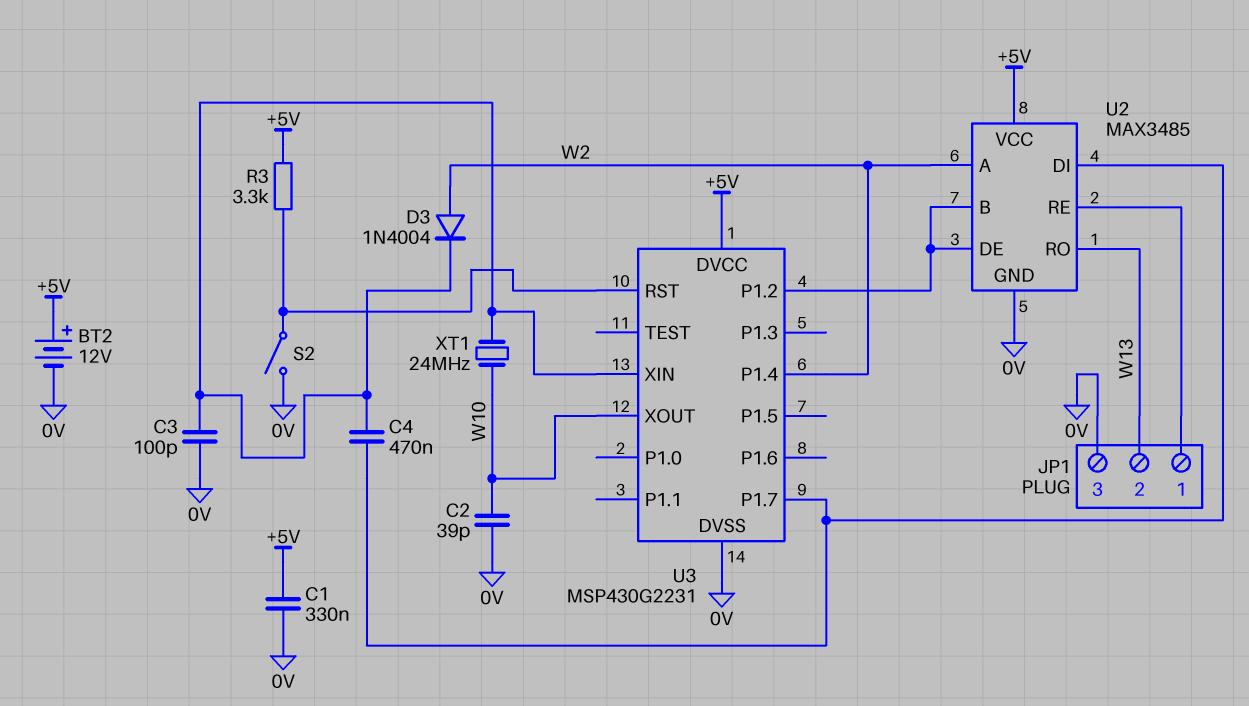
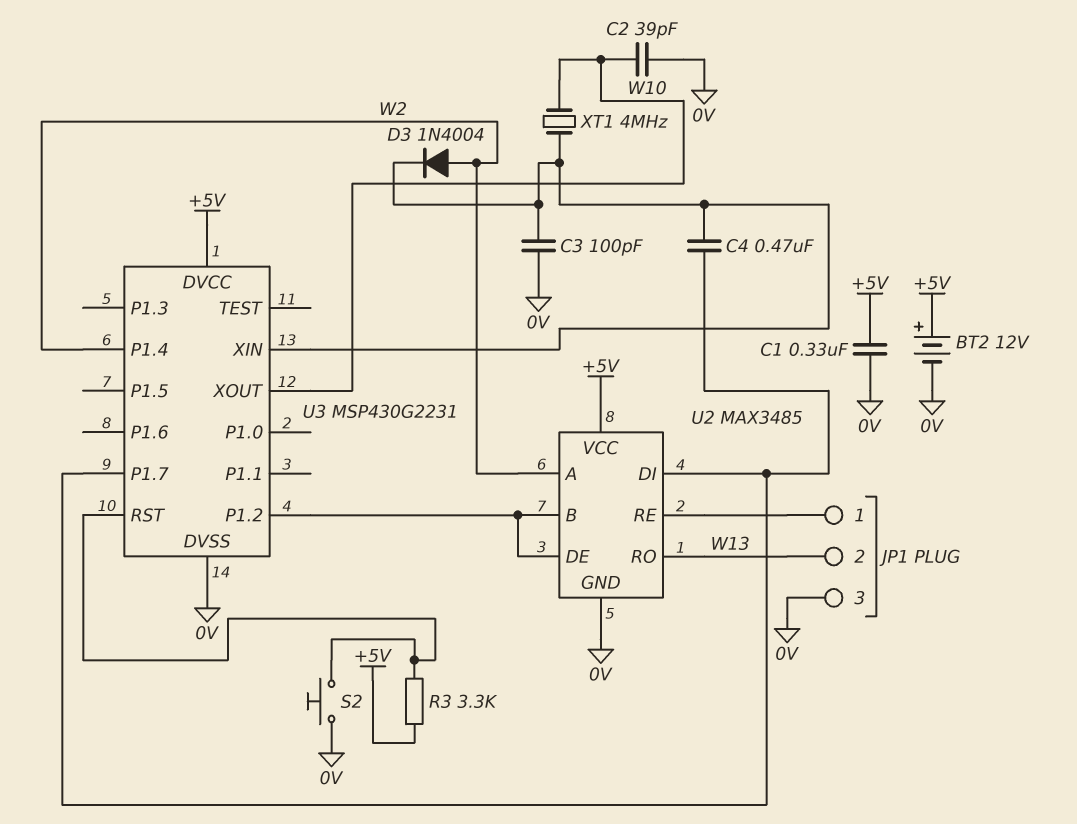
S2: switch (0V, U3/RST) -> button (0V, U3/RST)
XT1: 24MHz (U3/XIN, W10) -> 4MHz (U3/XIN, W10)

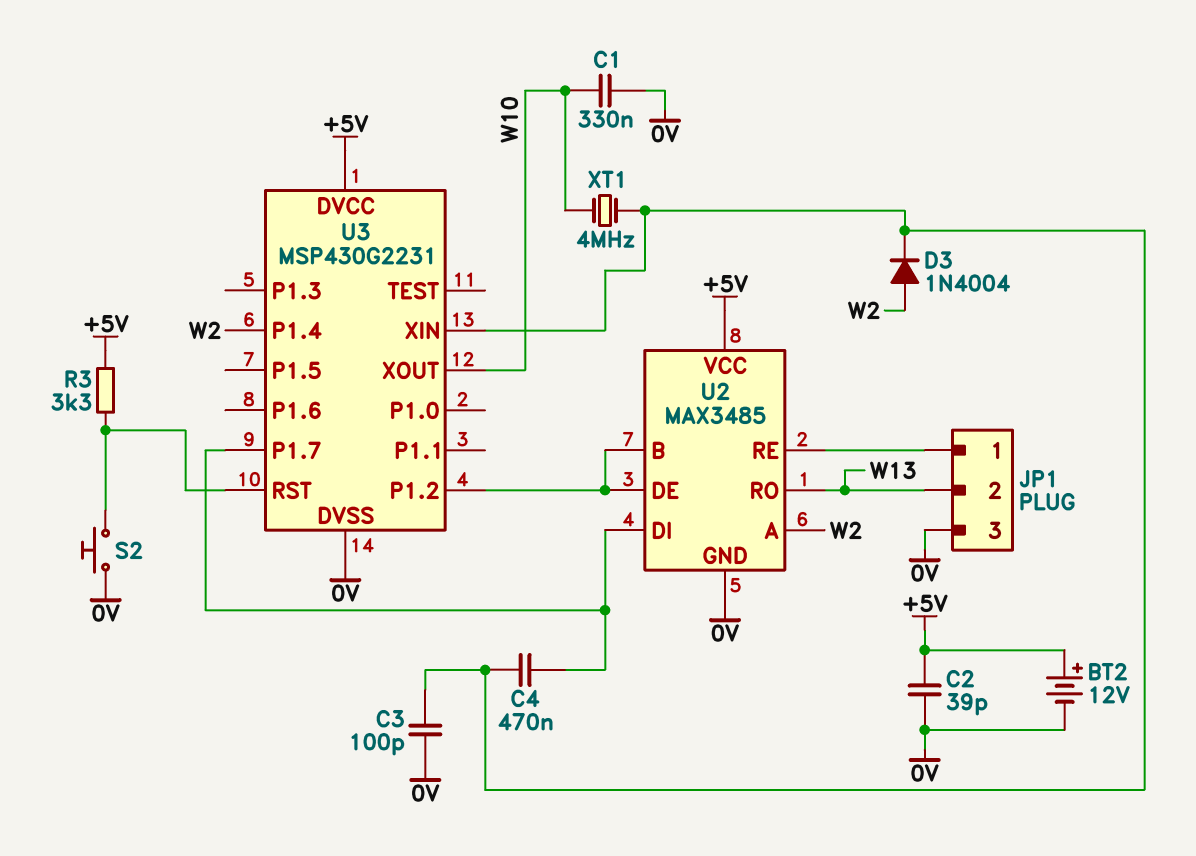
C1: 330nF (+5V, 0V) -> 330nF (0V, W10)
C2: 39pF (0V, W10) -> 39pF (+5V, 0V)

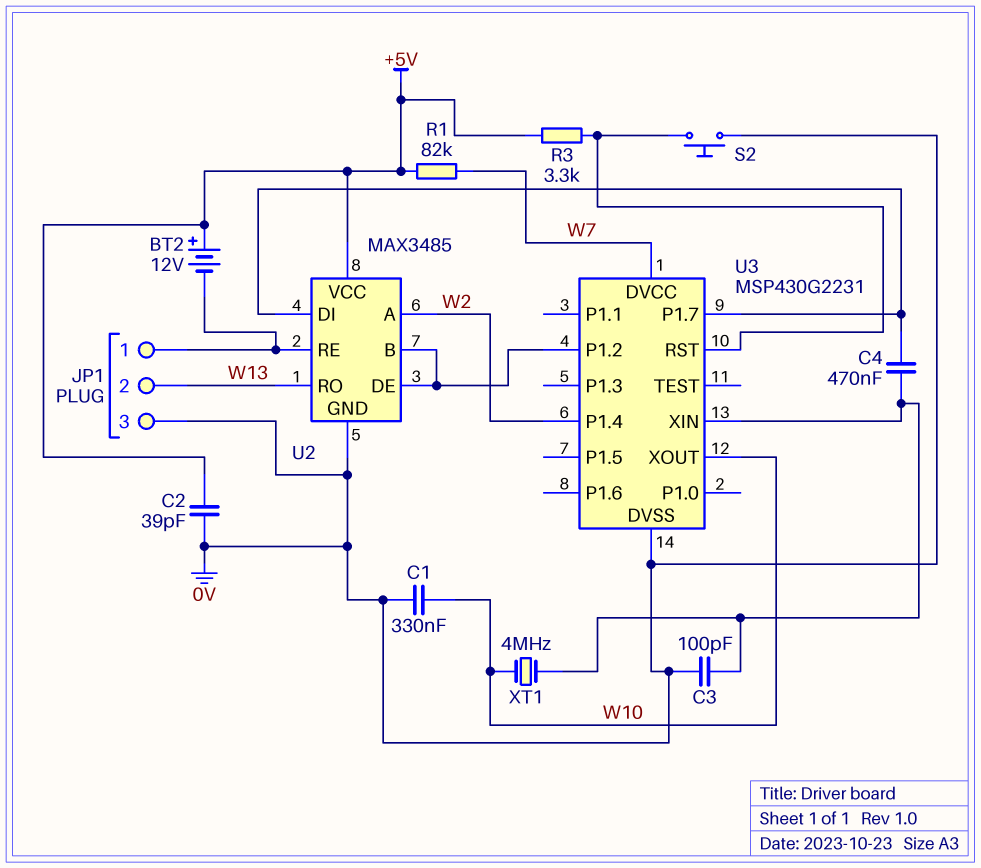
BT2: 12V (plus +5V, minus 0V) -> 12V (plus +5V, minus JP1/1)
D3: diode 1N4004 (A W2, K U3/XIN) -> none
R1: none -> 82k (+5V, W7)
U3 pin DVCC: +5V -> W7

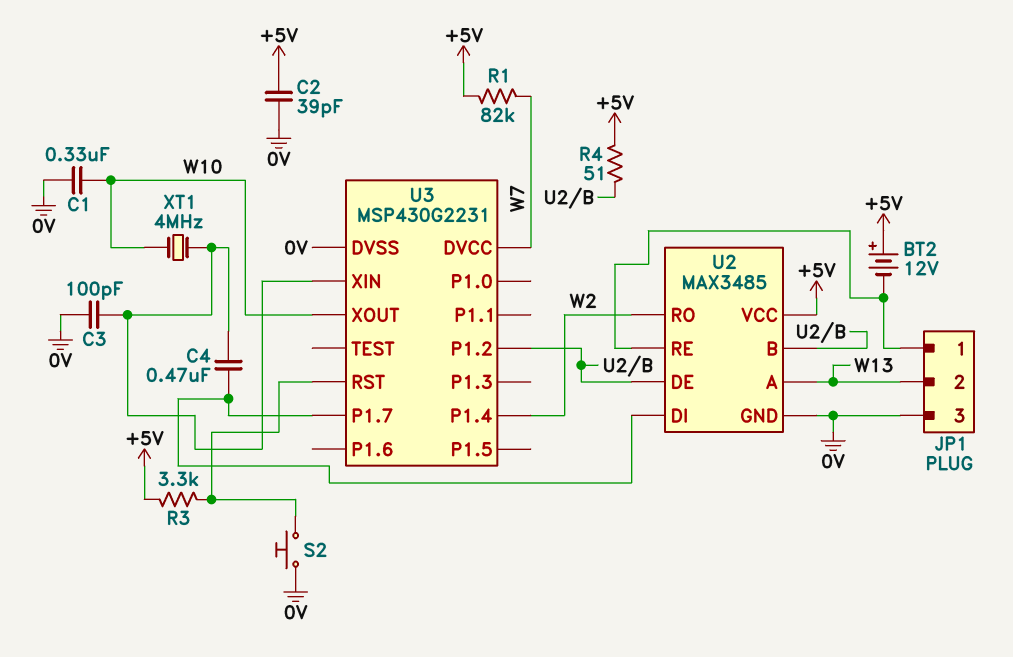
R4: none -> 51 (+5V, U2/B)
U2 pin A: W2 -> W13
U2 pin RO: W13 -> W2

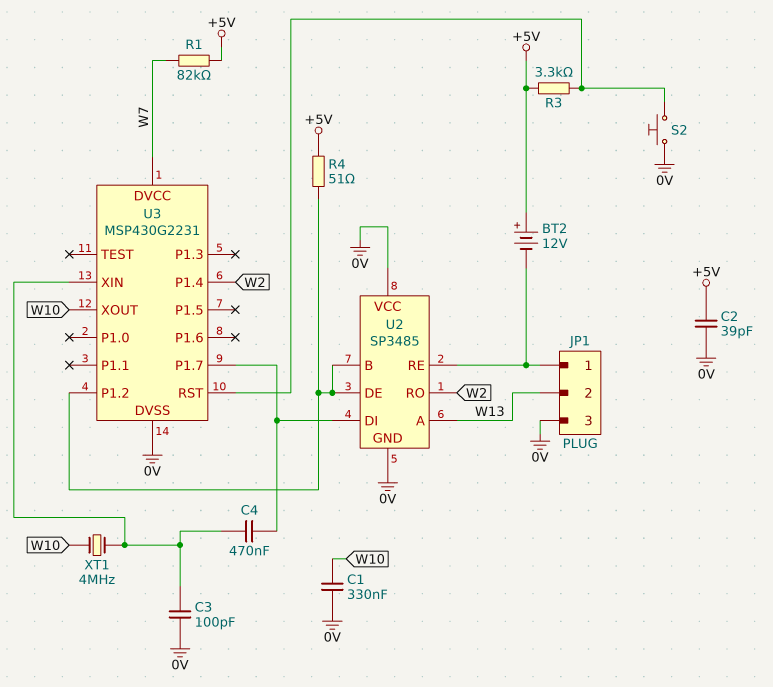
U2: MAX3485 -> SP3485
U2 pin VCC: +5V -> 0V

